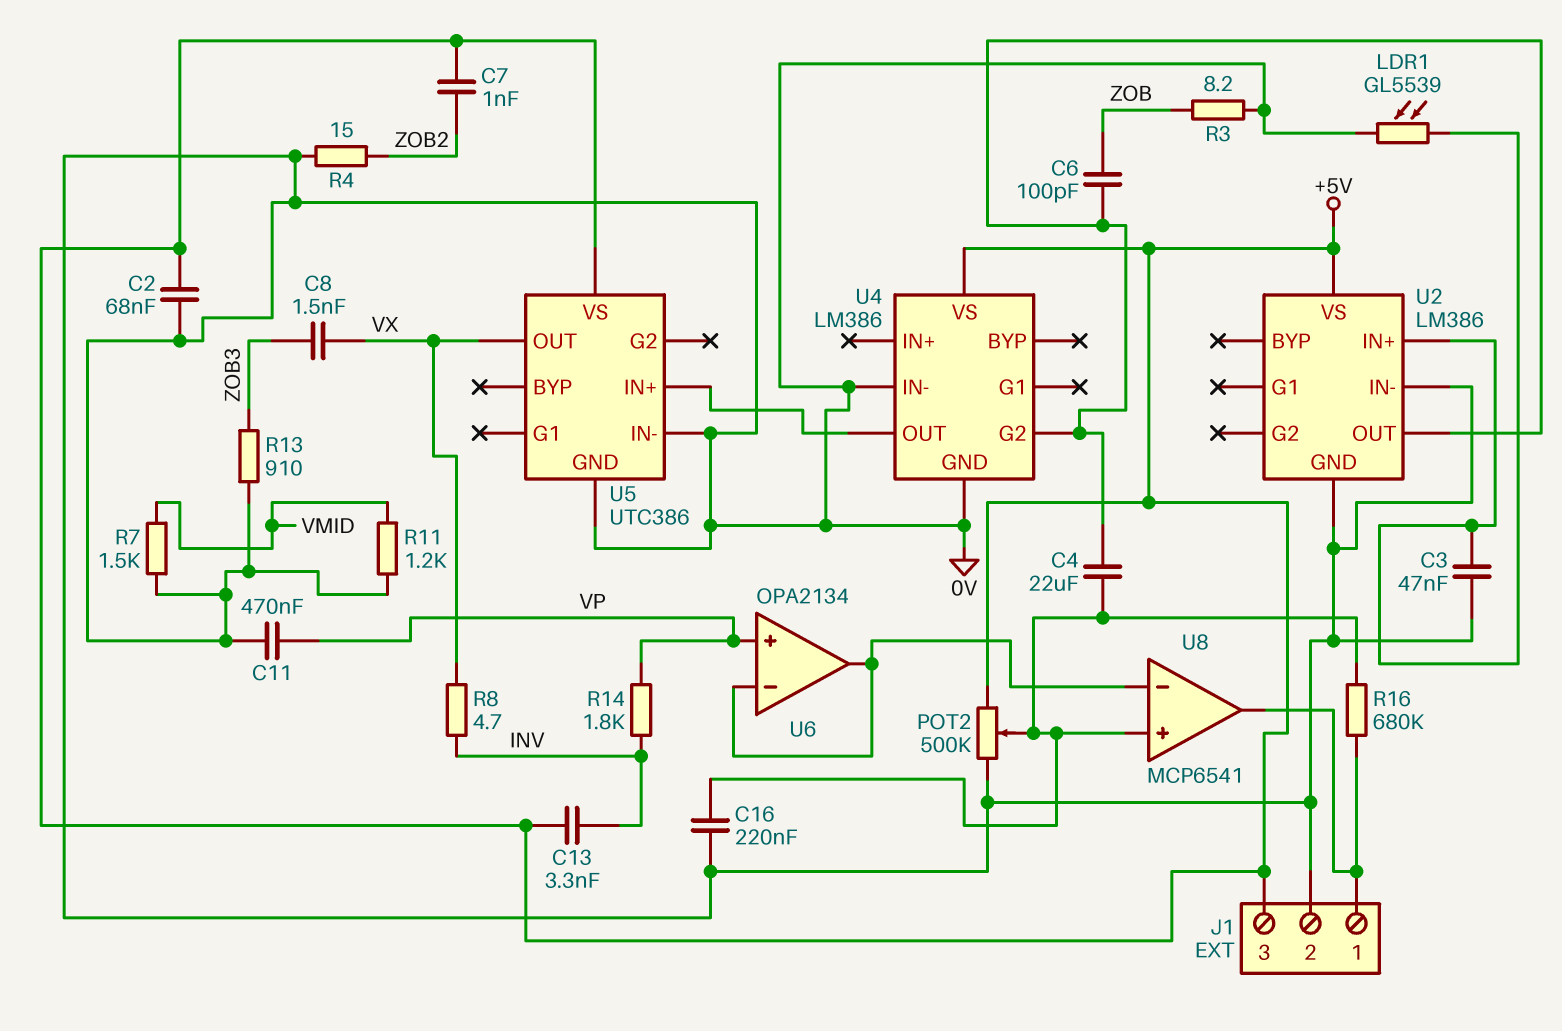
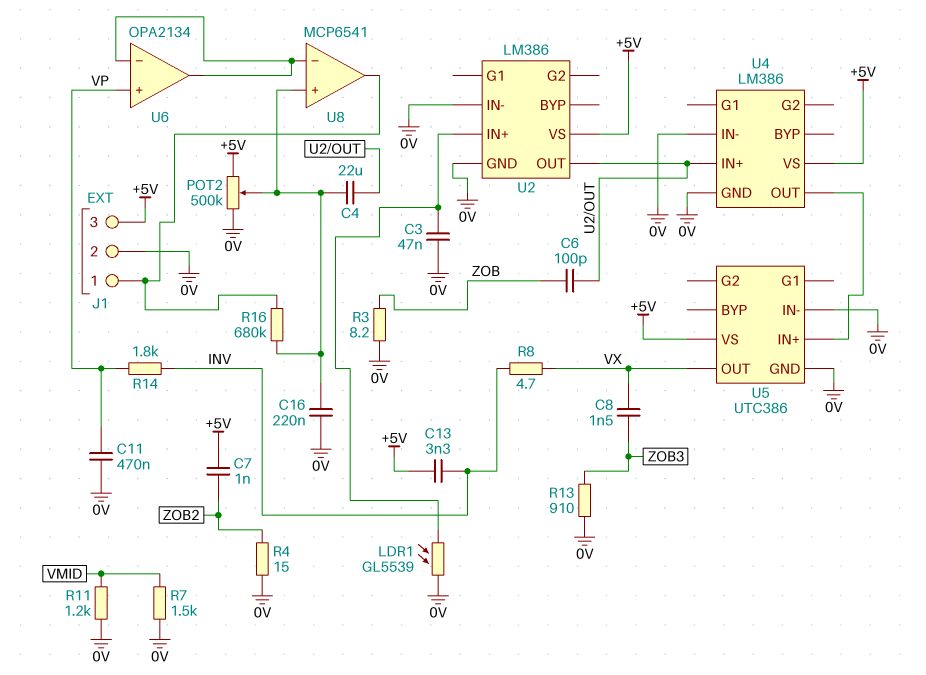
C2: 68nF (+5V, 0V) -> none
U4 pin G2: U2/OUT -> none
U4 pin IN+: none -> U2/OUT

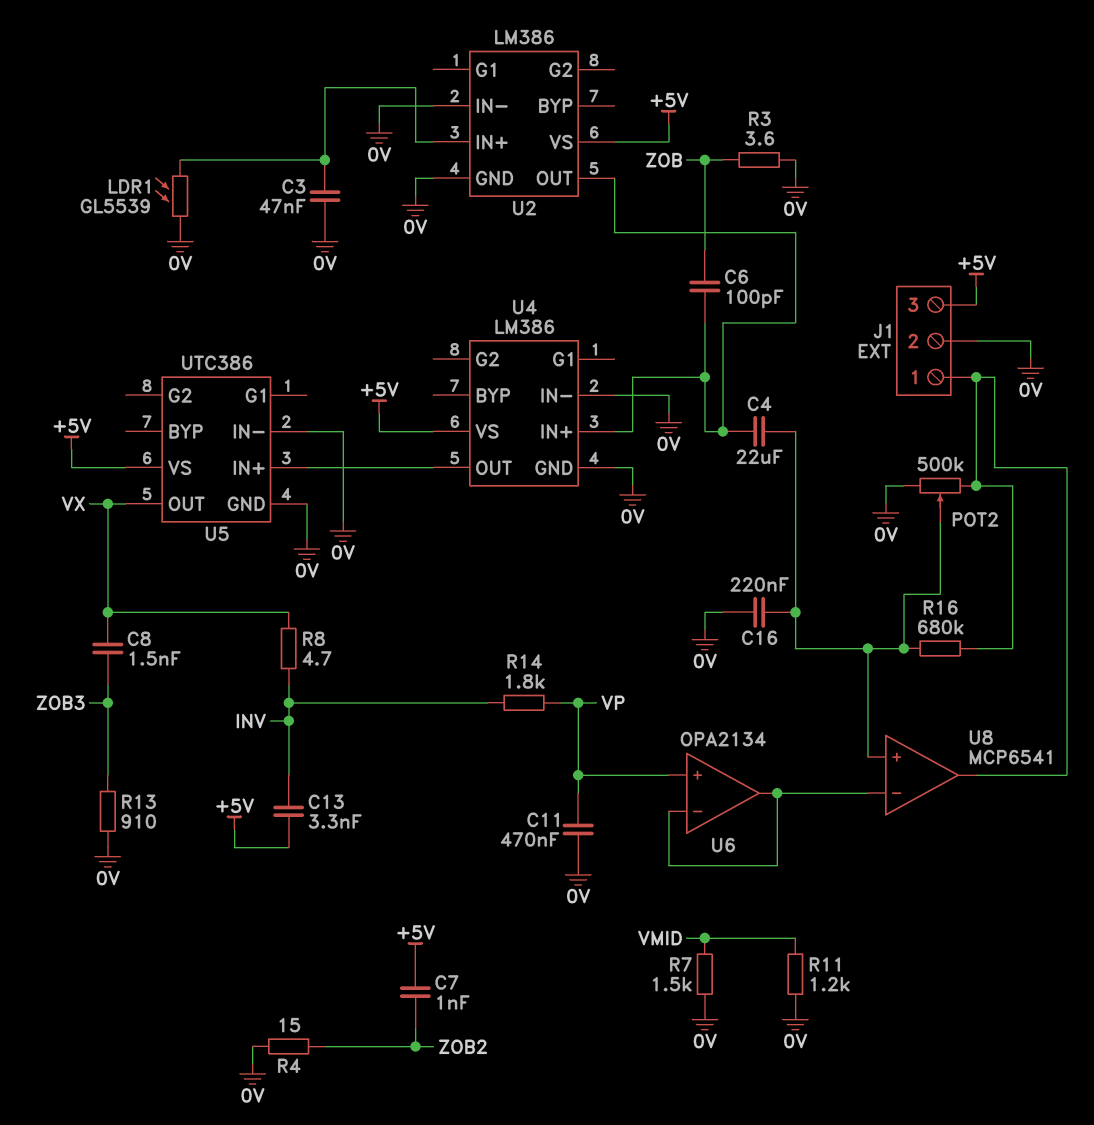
POT2: 500k (+5V, 0V, wiper U8/in+) -> 500k (0V, J1/1, wiper U8/in+)
R3: 8.2 (0V, ZOB) -> 3.6 (0V, ZOB)

